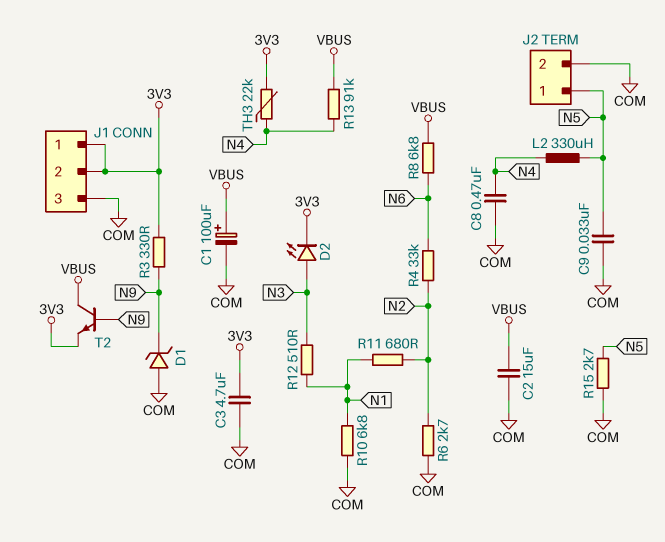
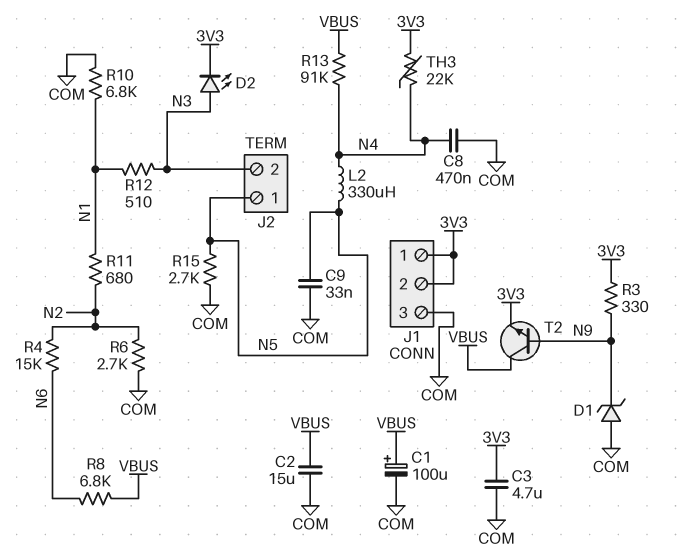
J2 pin 2: COM -> N3
R4: 33k (N2, N6) -> 15k (N2, N6)

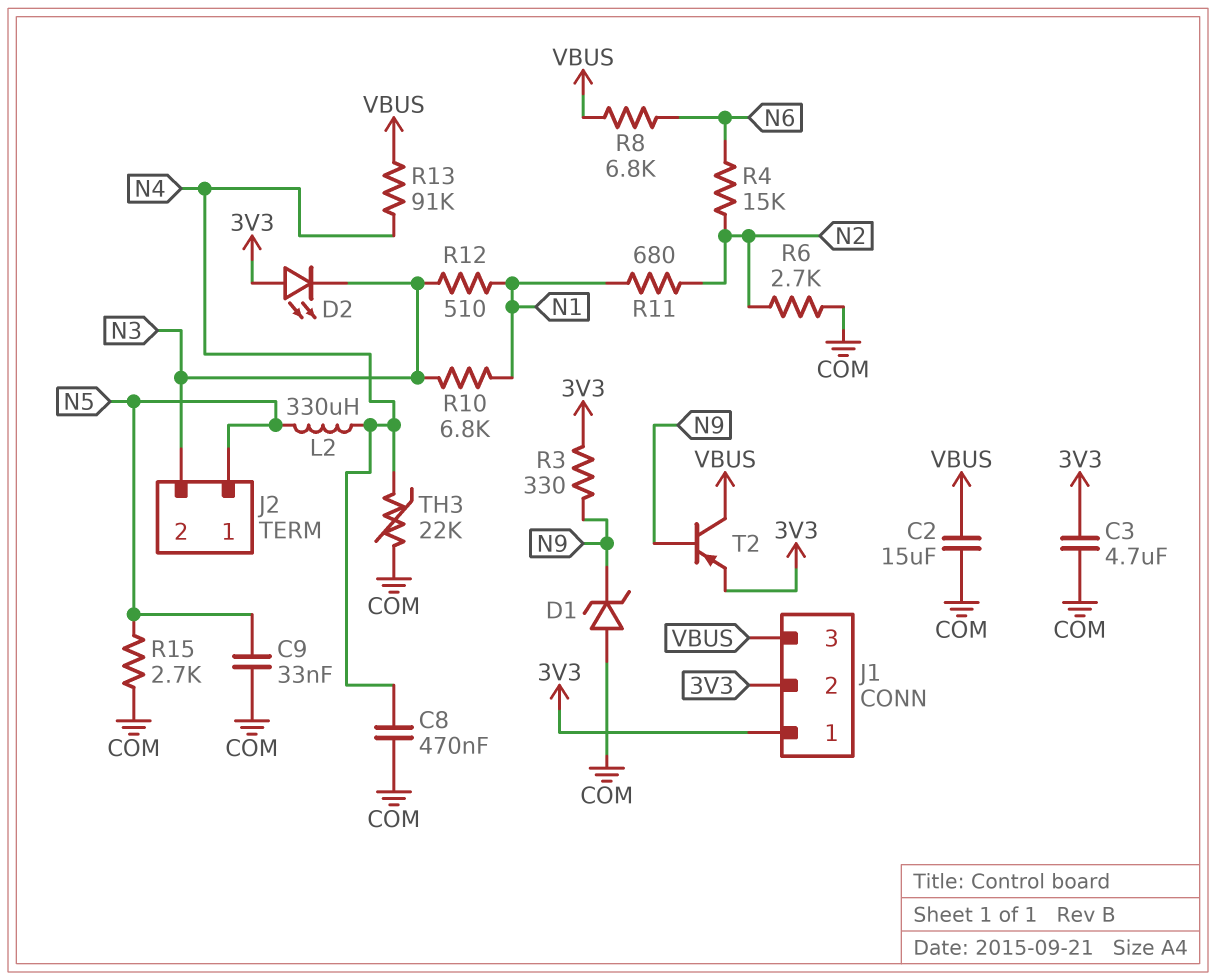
C1: 100uF (plus VBUS, minus COM) -> none
D2: LED (A N3, K 3V3) -> LED (A 3V3, K N3)
J1 pin 3: COM -> VBUS
R10: 6.8k (COM, N1) -> 6.8k (N1, N3)
T2: NPN (B N9, C VBUS, E 3V3) -> PNP (B N9, C VBUS, E 3V3)
TH3: 22k (3V3, N4) -> 22k (COM, N4)

